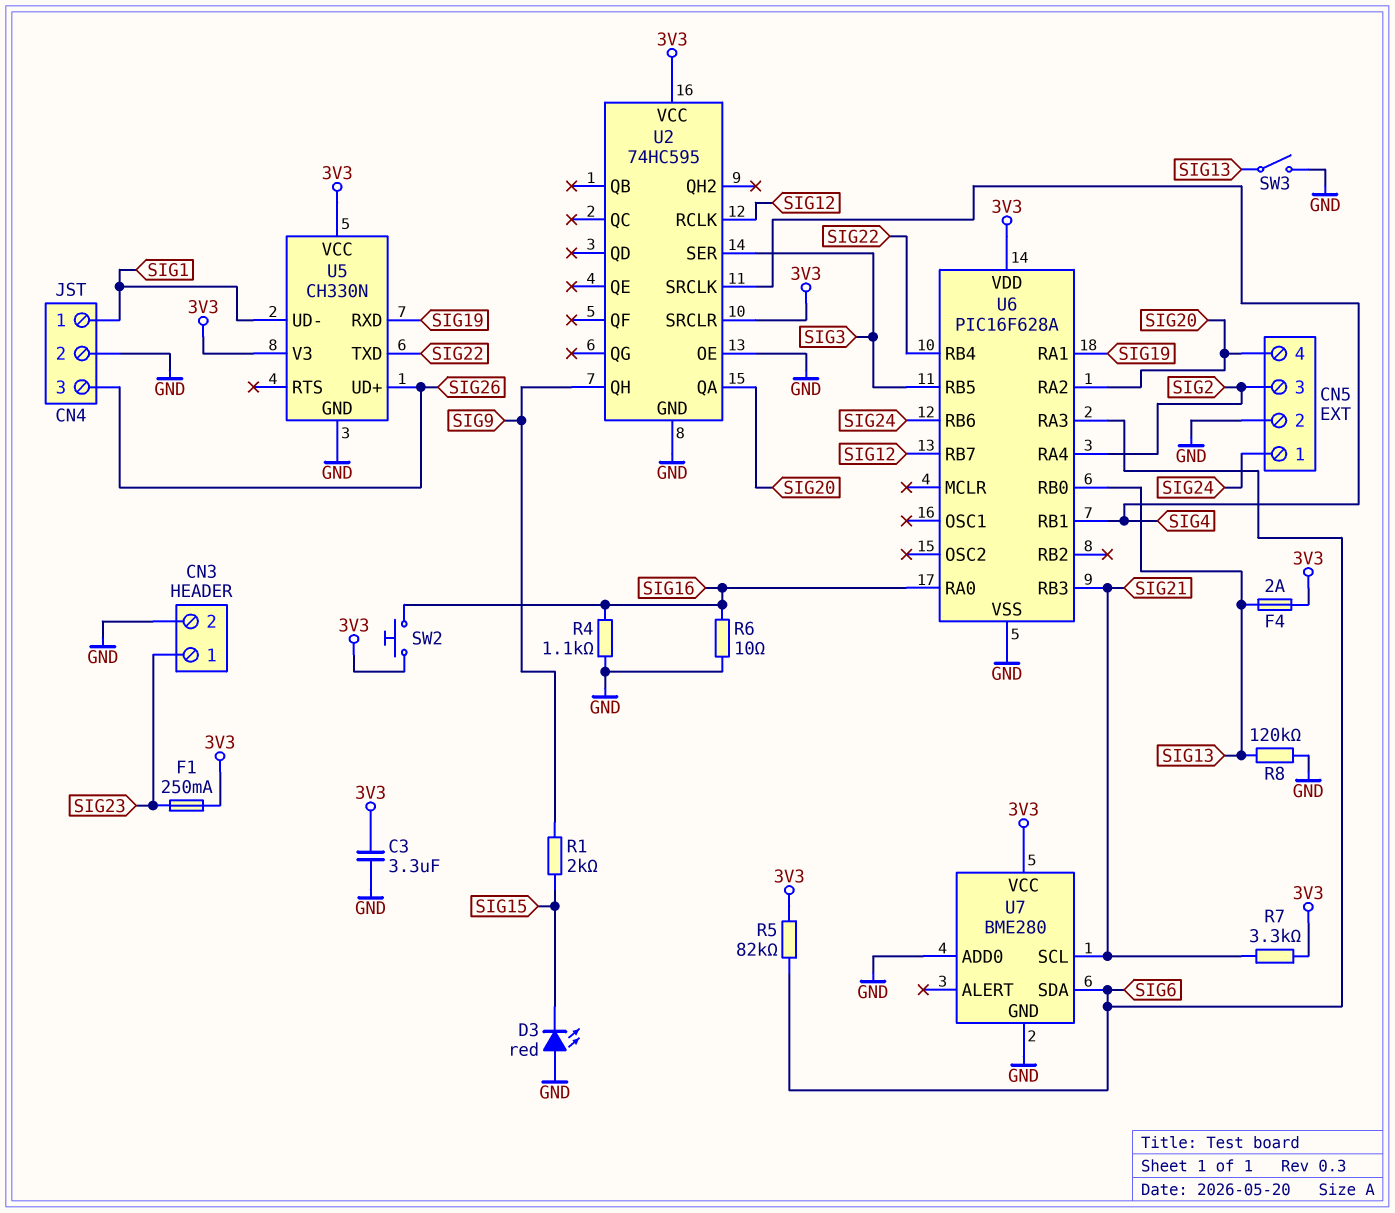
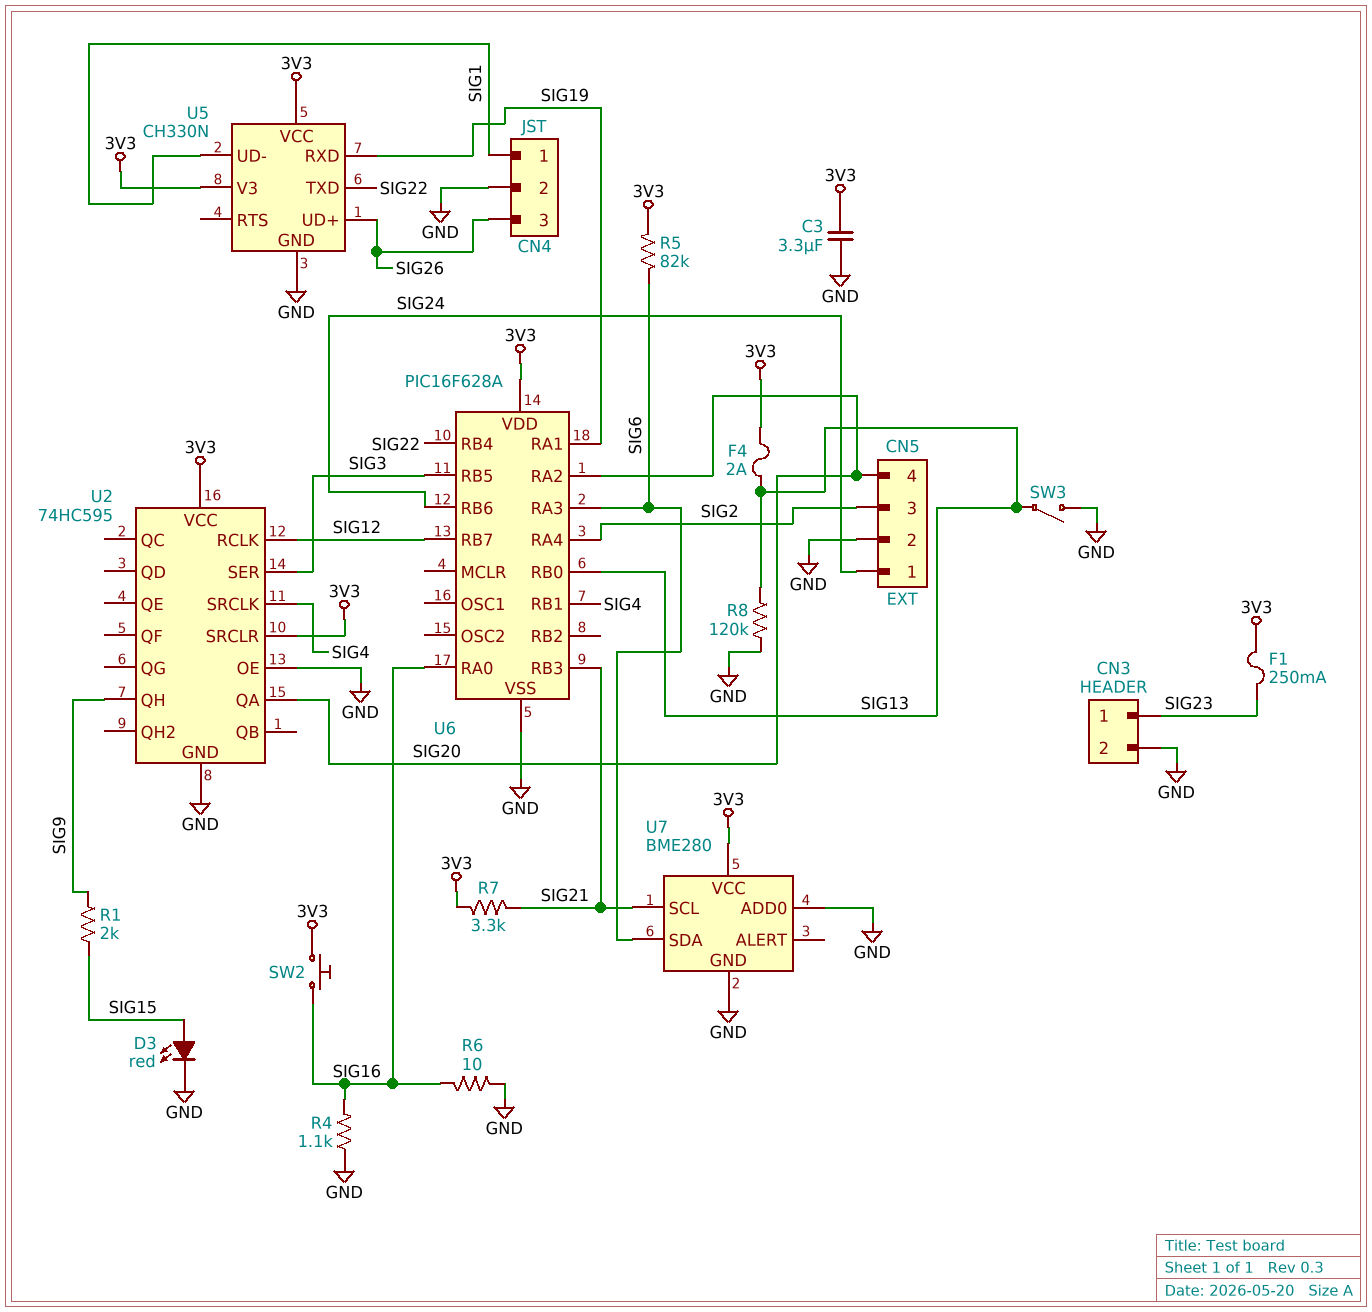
D3: LED red (A GND, K SIG15) -> LED red (A SIG15, K GND)

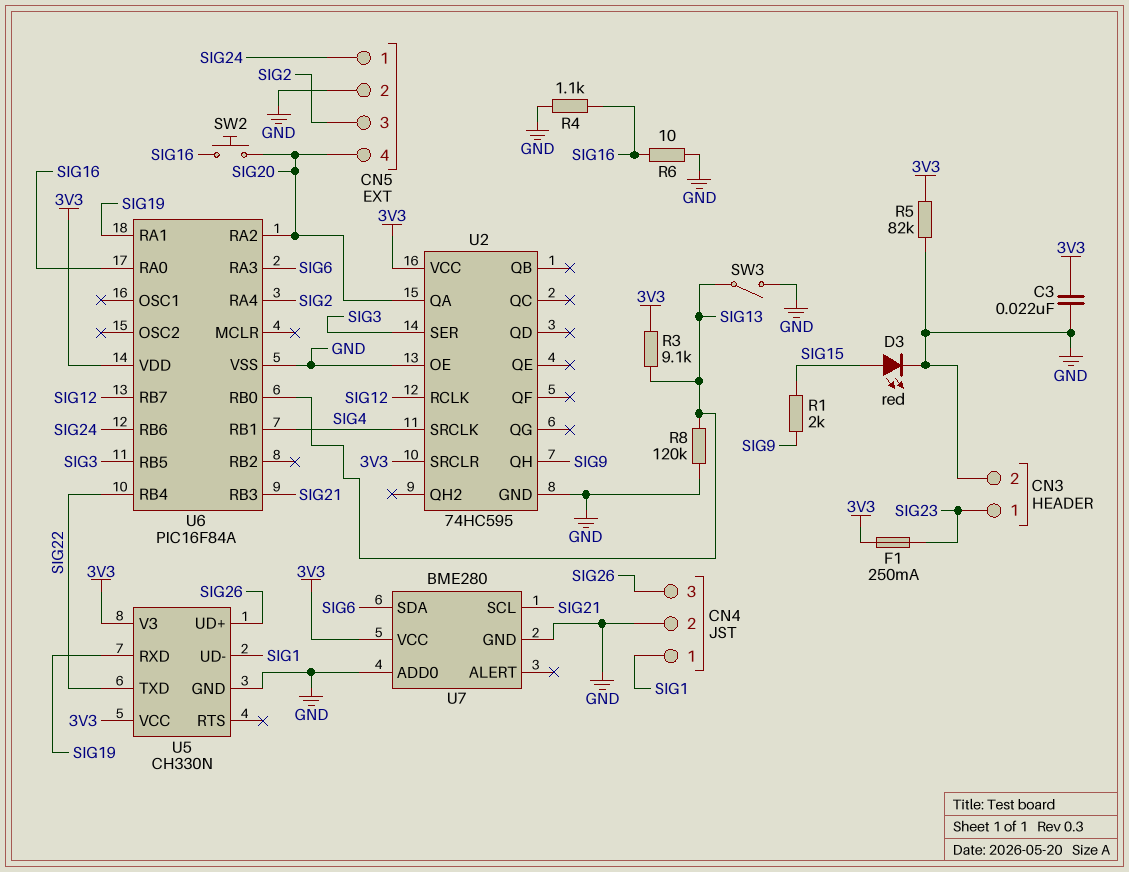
C3: 3.3uF (3V3, GND) -> 22nF (3V3, GND)
F4: 2A (3V3, SIG13) -> none
R3: none -> 9.1k (3V3, SIG13)
R5: 82k (3V3, SIG6) -> 82k (3V3, GND)
R7: 3.3k (3V3, SIG21) -> none
SW2: button (3V3, SIG16) -> button (SIG16, SIG20)
U6: PIC16F628A -> PIC16F84A

